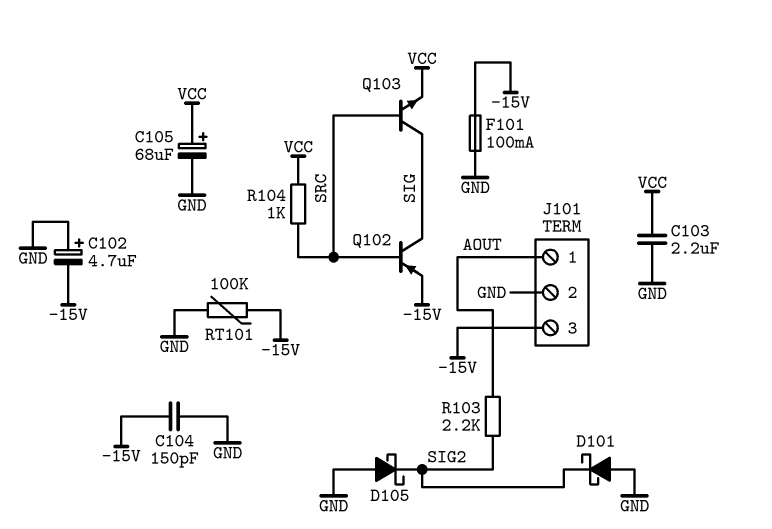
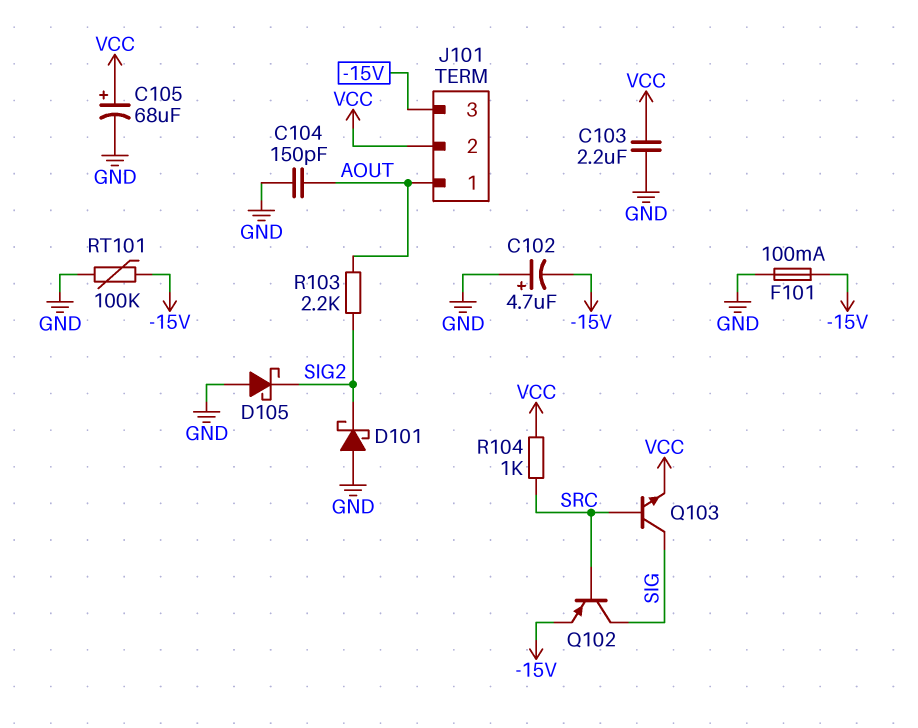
C104: 150pF (-15V, GND) -> 150pF (AOUT, GND)
J101 pin 2: GND -> VCC

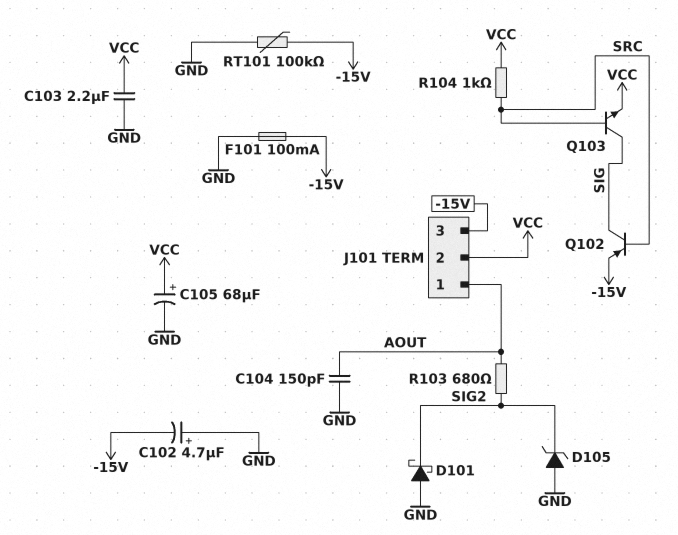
D105: schottky (A GND, K SIG2) -> zener (A GND, K SIG2)
R103: 2.2k (AOUT, SIG2) -> 680 (AOUT, SIG2)

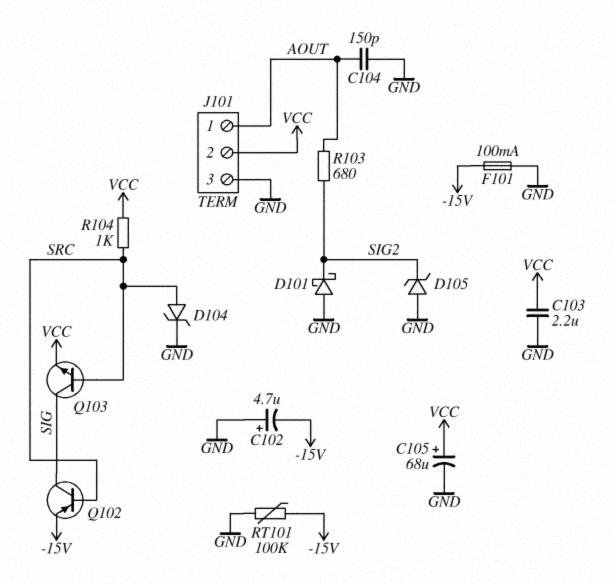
D104: none -> zener (A SRC, K GND)
J101 pin 3: -15V -> GND

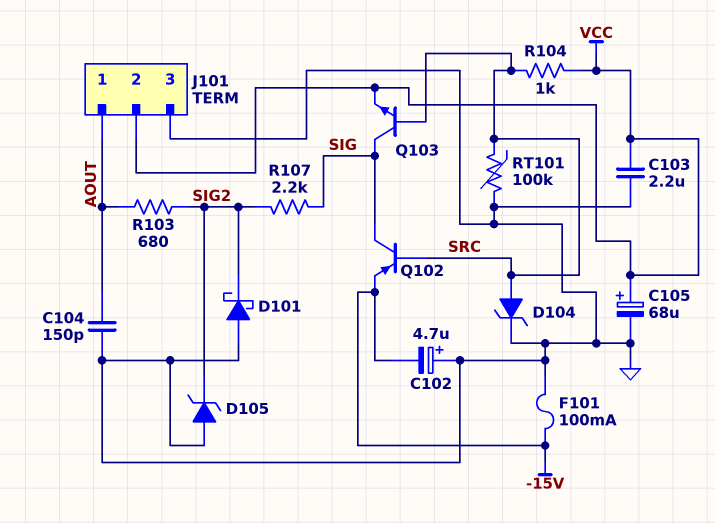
R107: none -> 2.2k (SIG, SIG2)
RT101: 100k (-15V, GND) -> 100k (GND, SRC)

